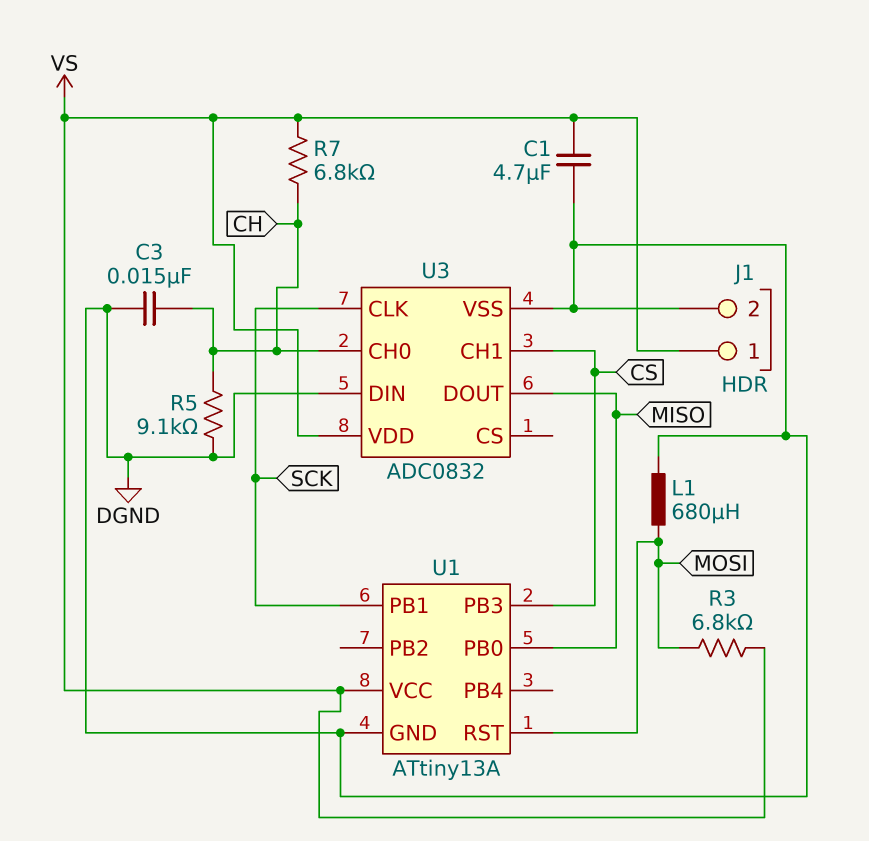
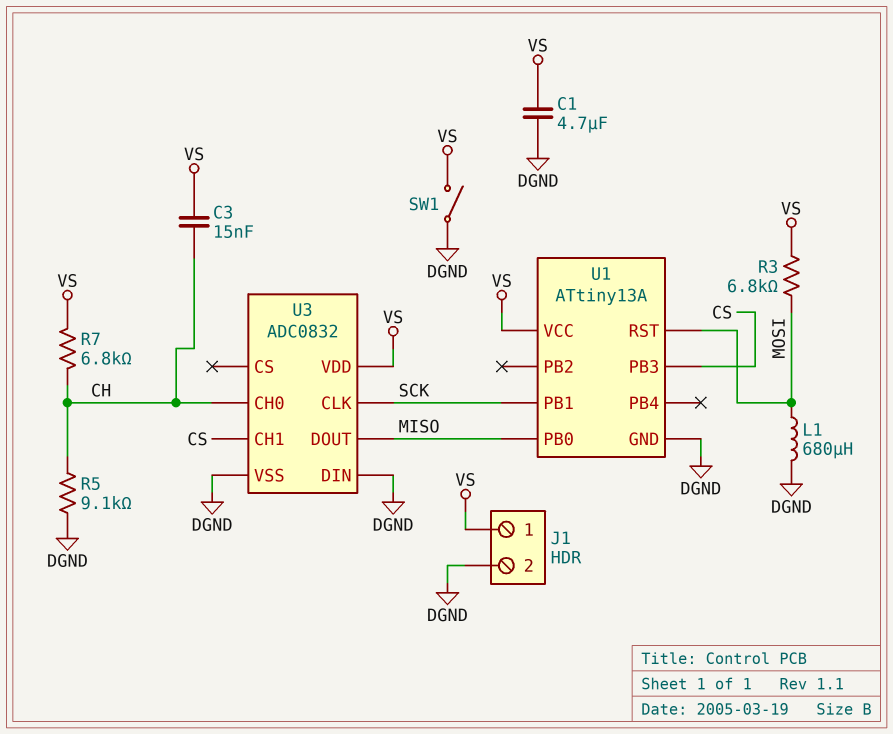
C3: 15nF (CH, DGND) -> 15nF (CH, VS)
SW1: none -> switch (DGND, VS)

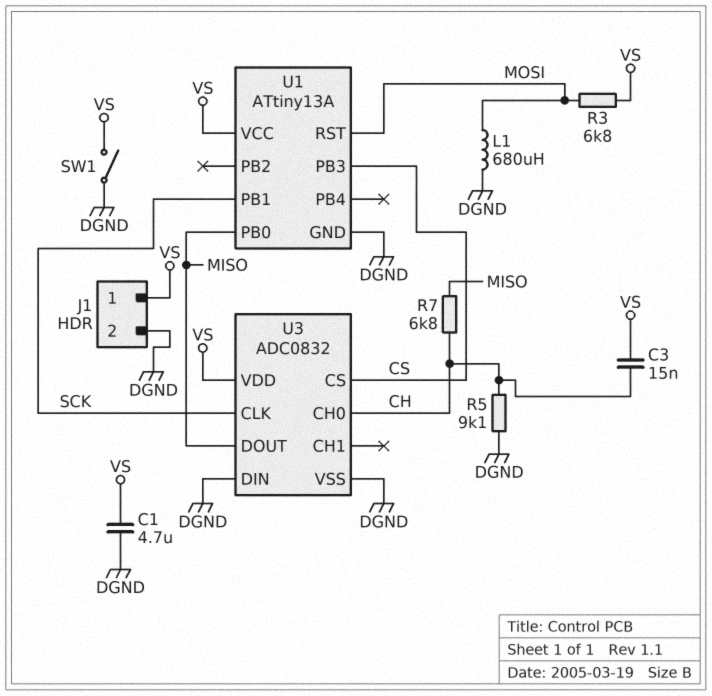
R7: 6.8k (CH, VS) -> 6.8k (CH, MISO)
U3 pin CH1: CS -> none
U3 pin CS: none -> CS

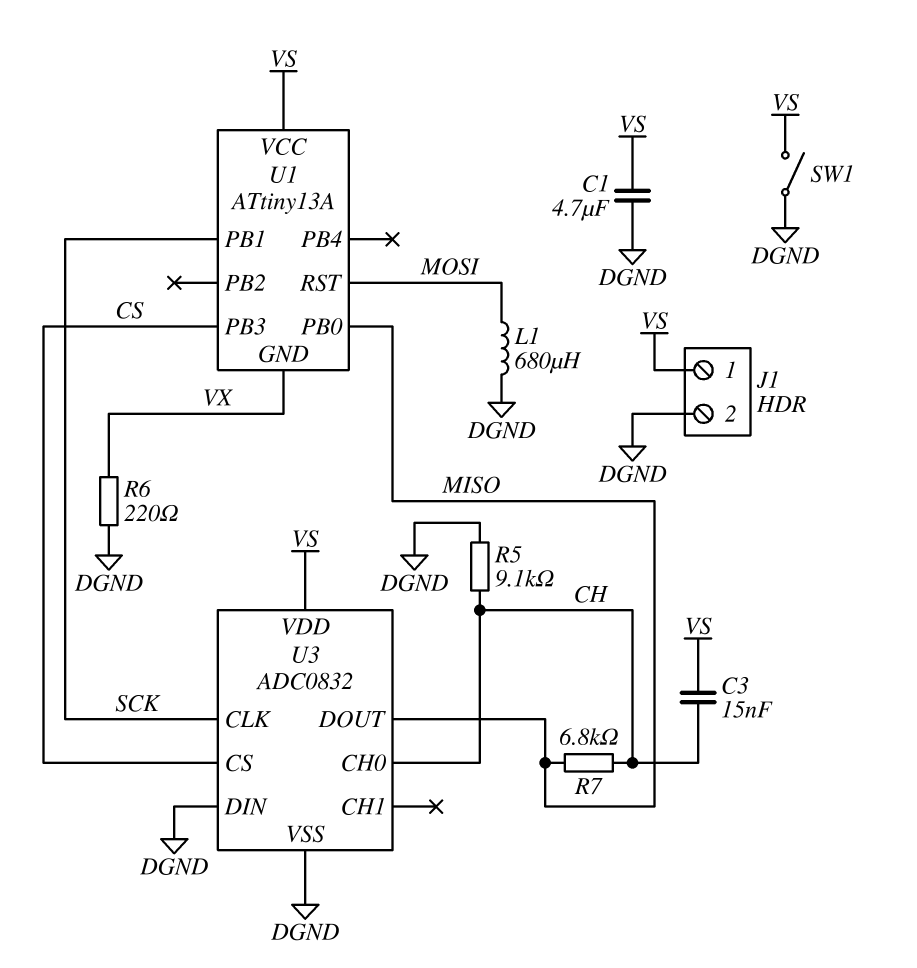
R3: 6.8k (MOSI, VS) -> none
R6: none -> 220 (DGND, VX)
U1 pin GND: DGND -> VX

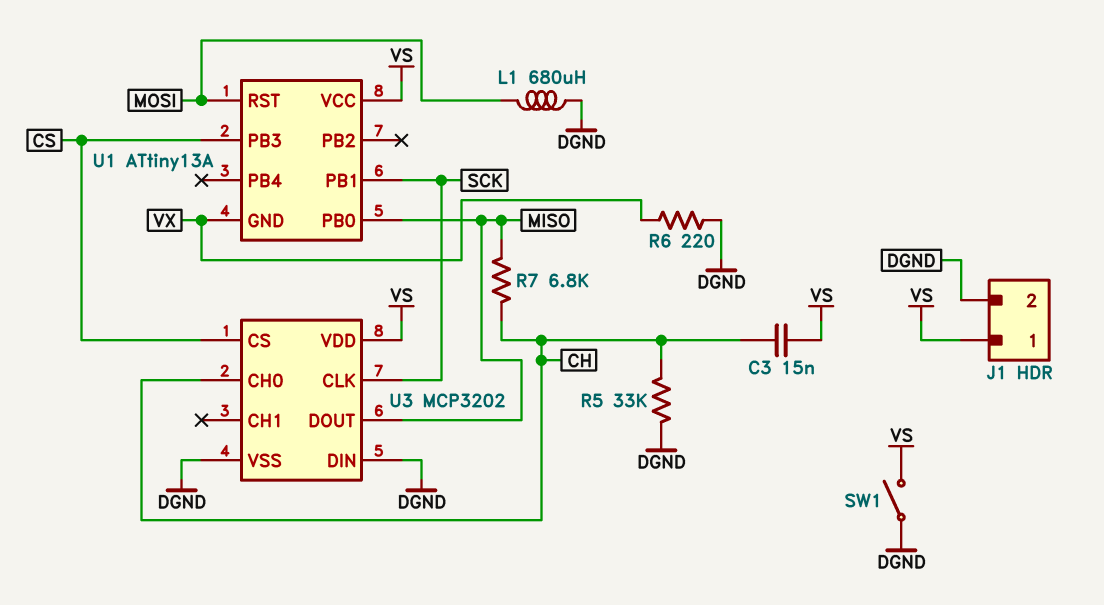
C1: 4.7uF (DGND, VS) -> none
R5: 9.1k (CH, DGND) -> 33k (CH, DGND)
U3: ADC0832 -> MCP3202

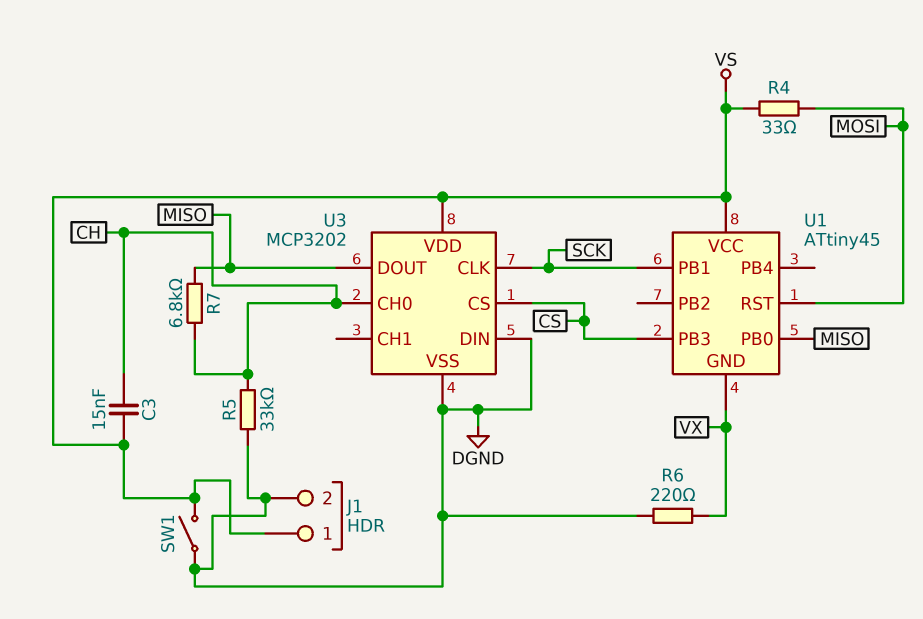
L1: 680uH (DGND, MOSI) -> none
R4: none -> 33 (MOSI, VS)
U1: ATtiny13A -> ATtiny45

